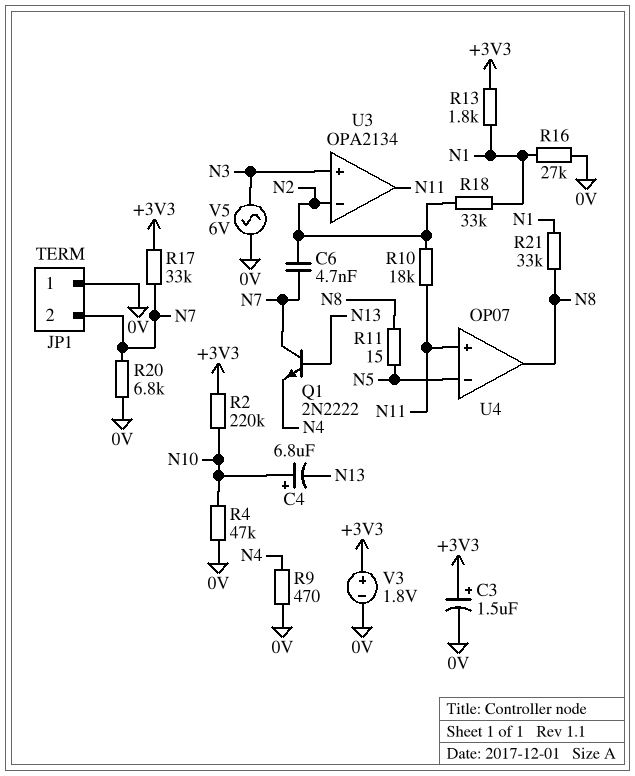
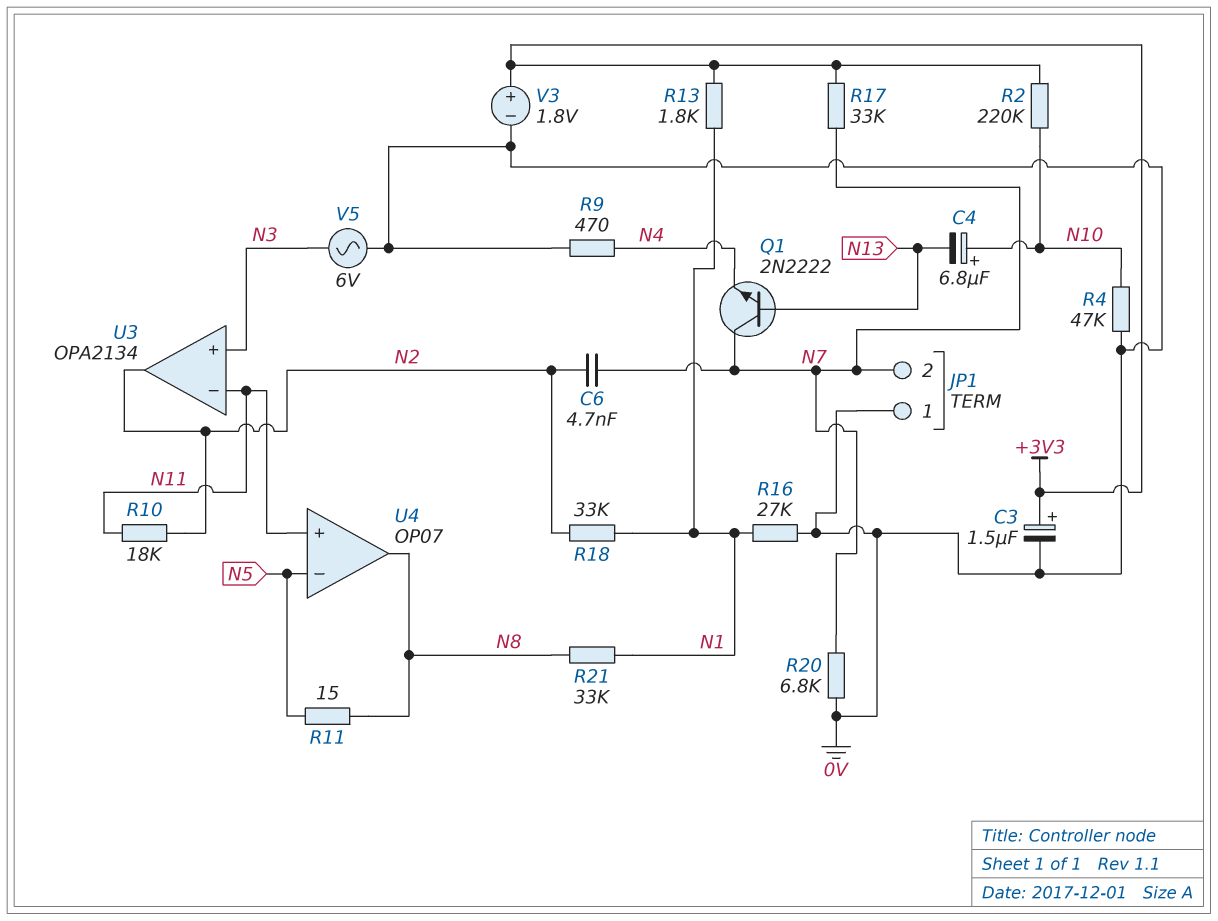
U3 pin in-: N2 -> N11
U3 pin out: N11 -> N2

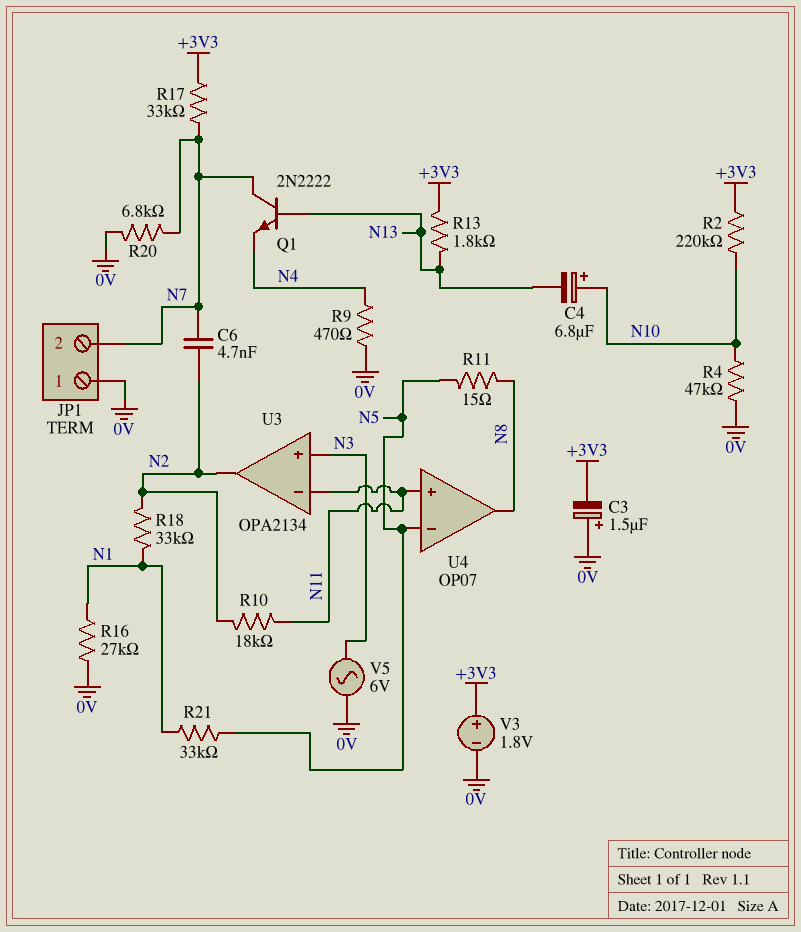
C3: 1.5uF (plus +3V3, minus 0V) -> 1.5uF (plus 0V, minus +3V3)
R13: 1.8k (+3V3, N1) -> 1.8k (+3V3, N13)
R21: 33k (N1, N8) -> 33k (N1, N5)

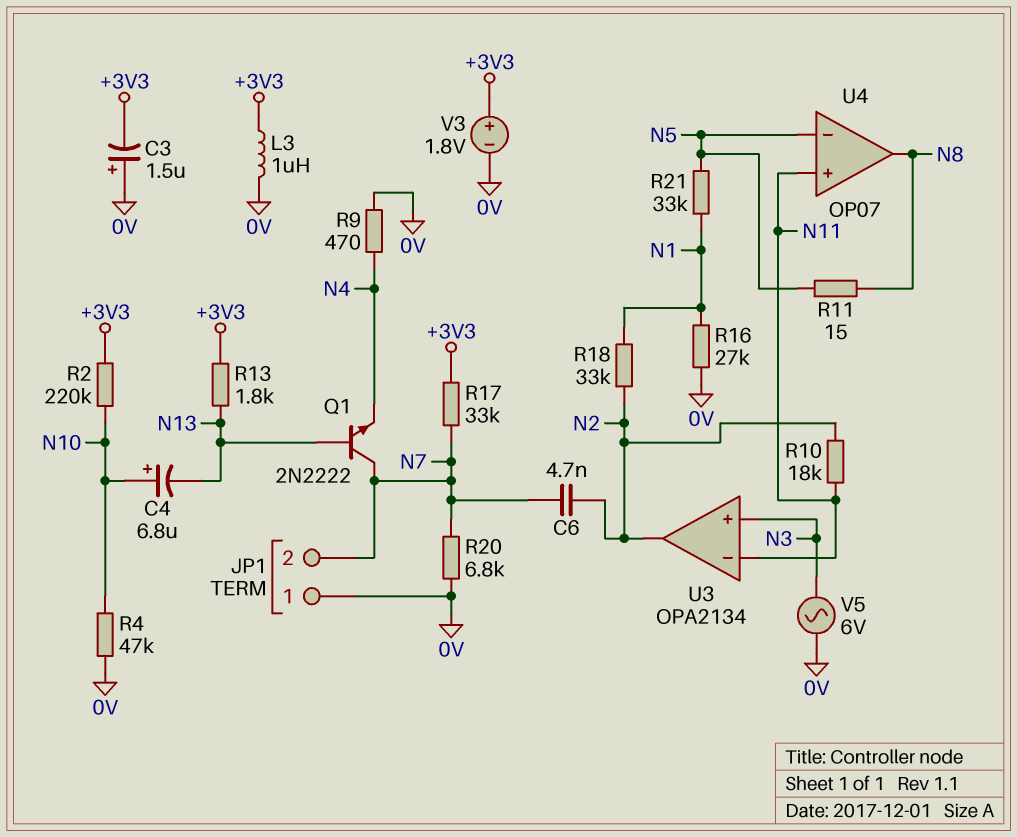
L3: none -> 1uH (+3V3, 0V)

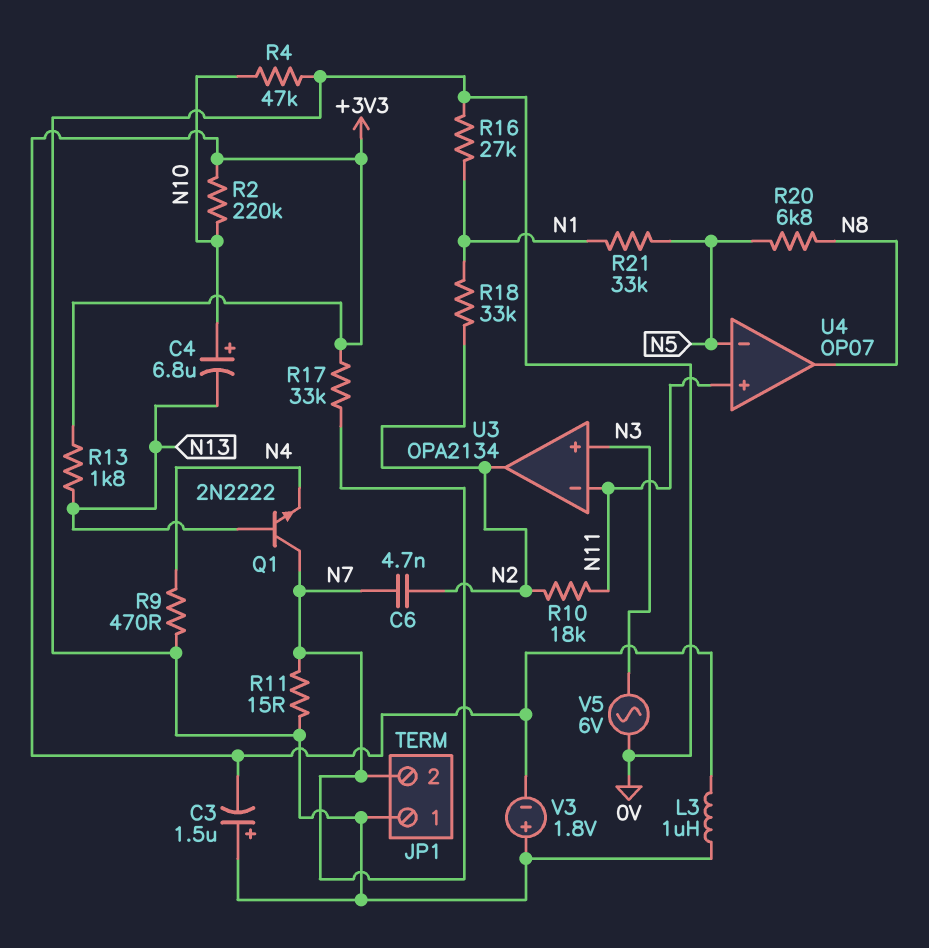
R11: 15 (N5, N8) -> 15 (0V, N7)
R20: 6.8k (0V, N7) -> 6.8k (N5, N8)
V3: 1.8V (plus +3V3, minus 0V) -> 1.8V (plus 0V, minus +3V3)

